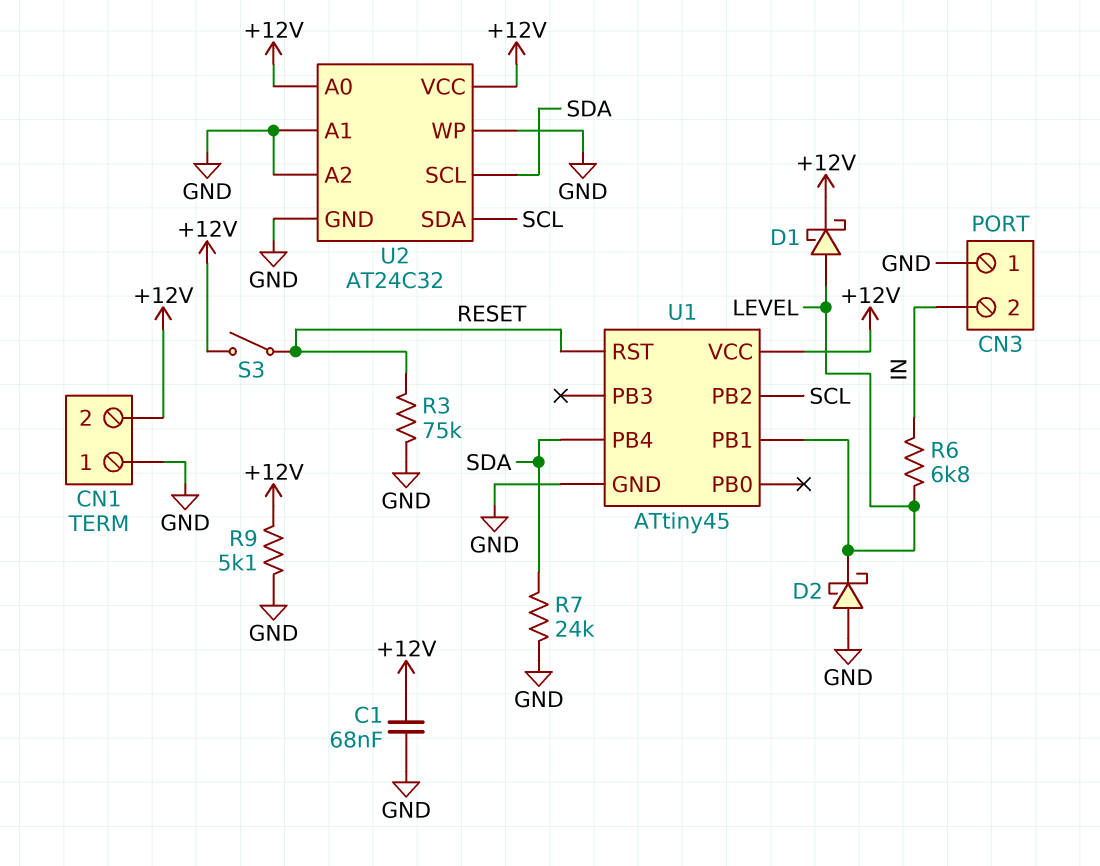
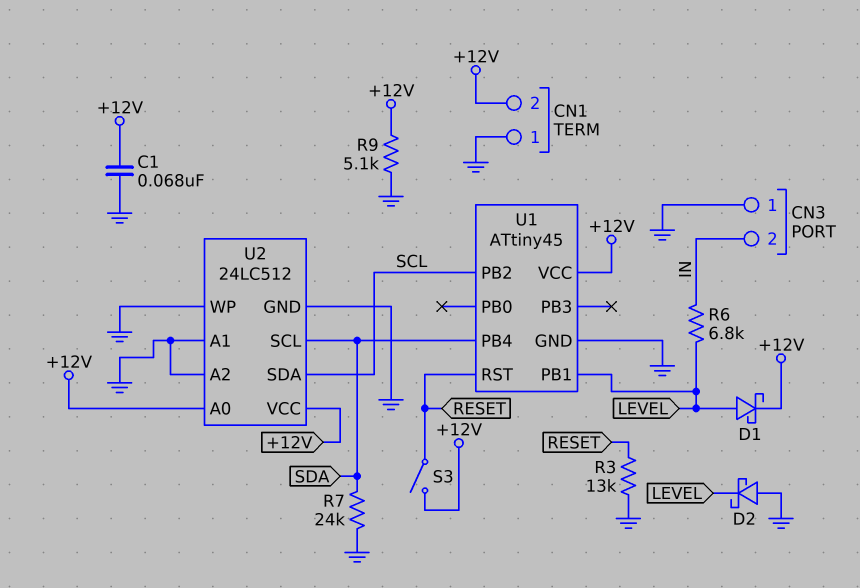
R3: 75k (GND, RESET) -> 13k (GND, RESET)
U2: AT24C32 -> 24LC512

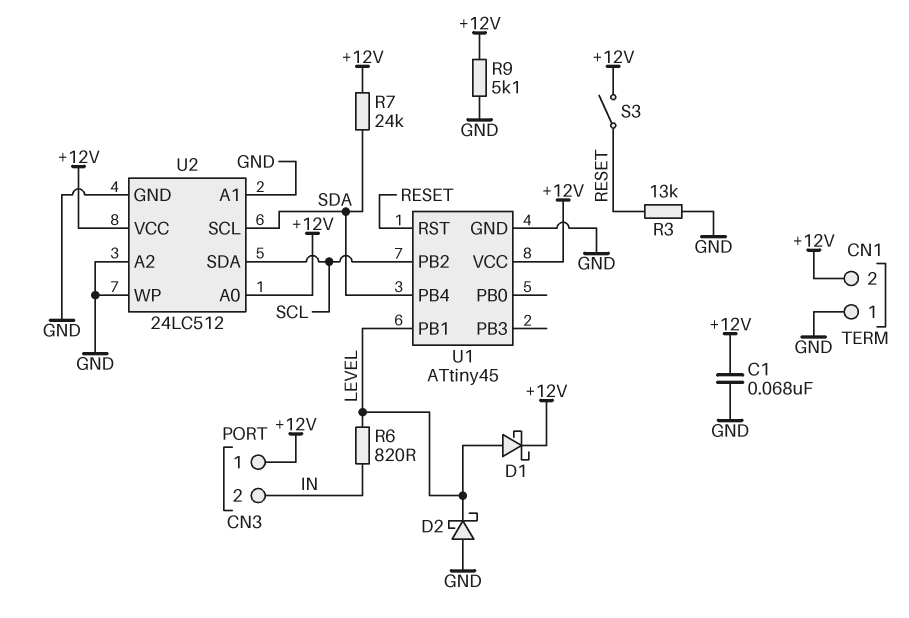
CN3 pin 1: GND -> +12V
R6: 6.8k (IN, LEVEL) -> 820 (IN, LEVEL)
R7: 24k (GND, SDA) -> 24k (+12V, SDA)

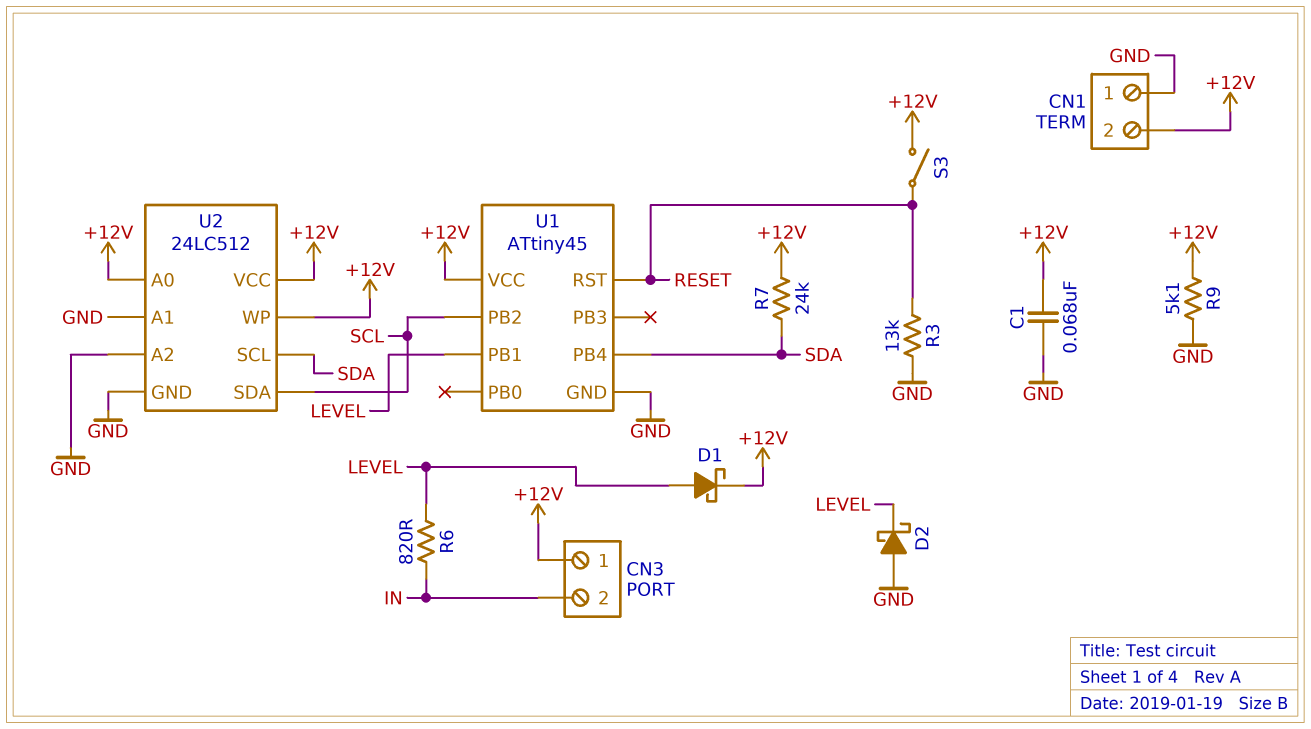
U2 pin WP: GND -> +12V

